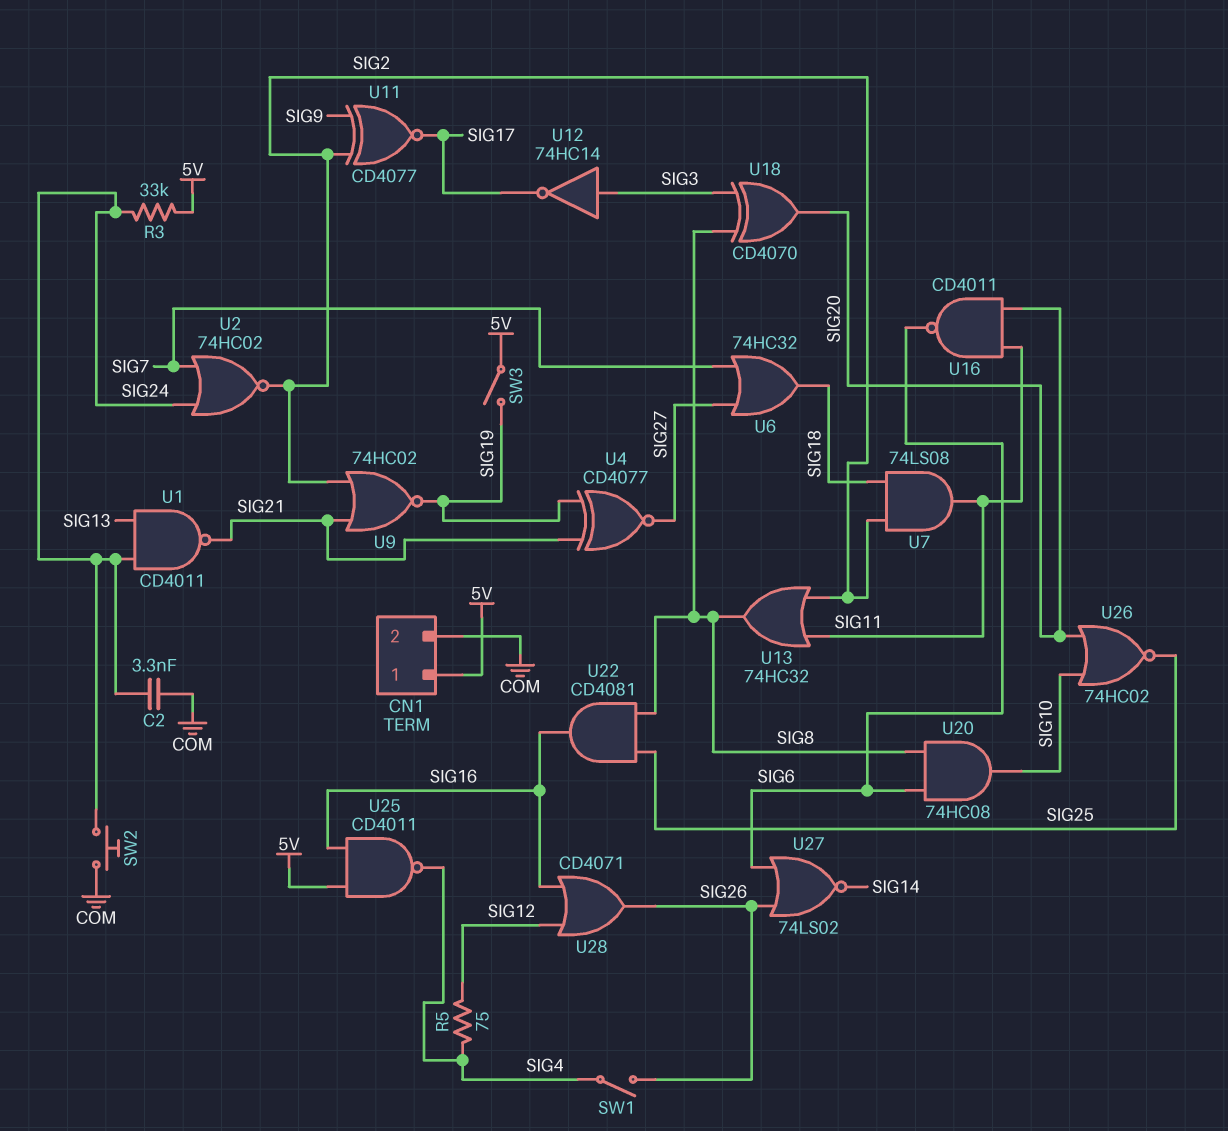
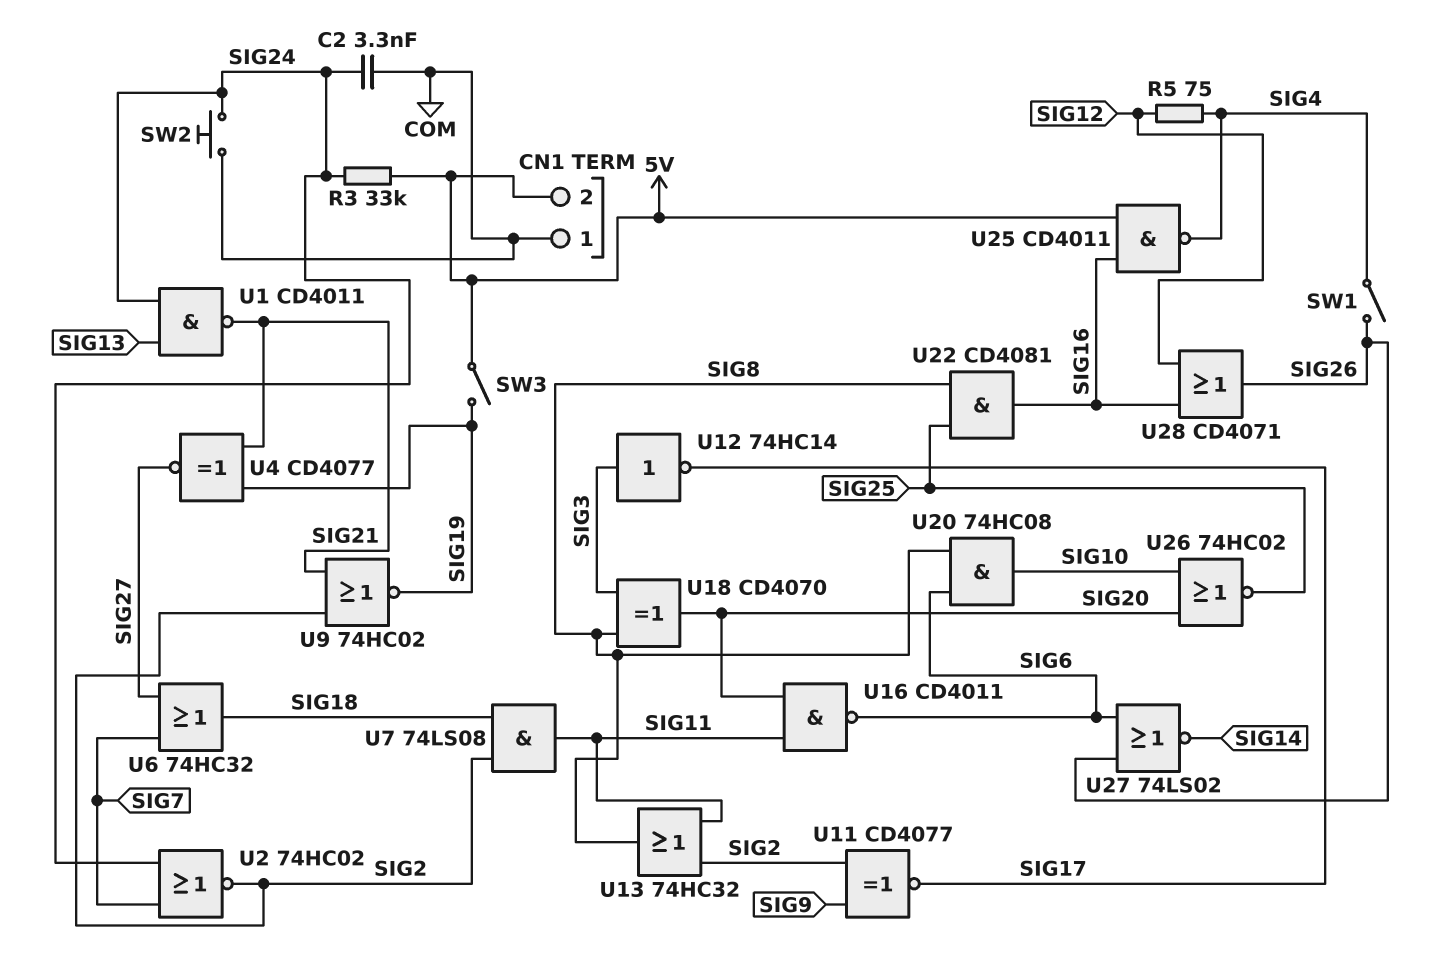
CN1 pin 1: 5V -> COM
CN1 pin 2: COM -> 5V

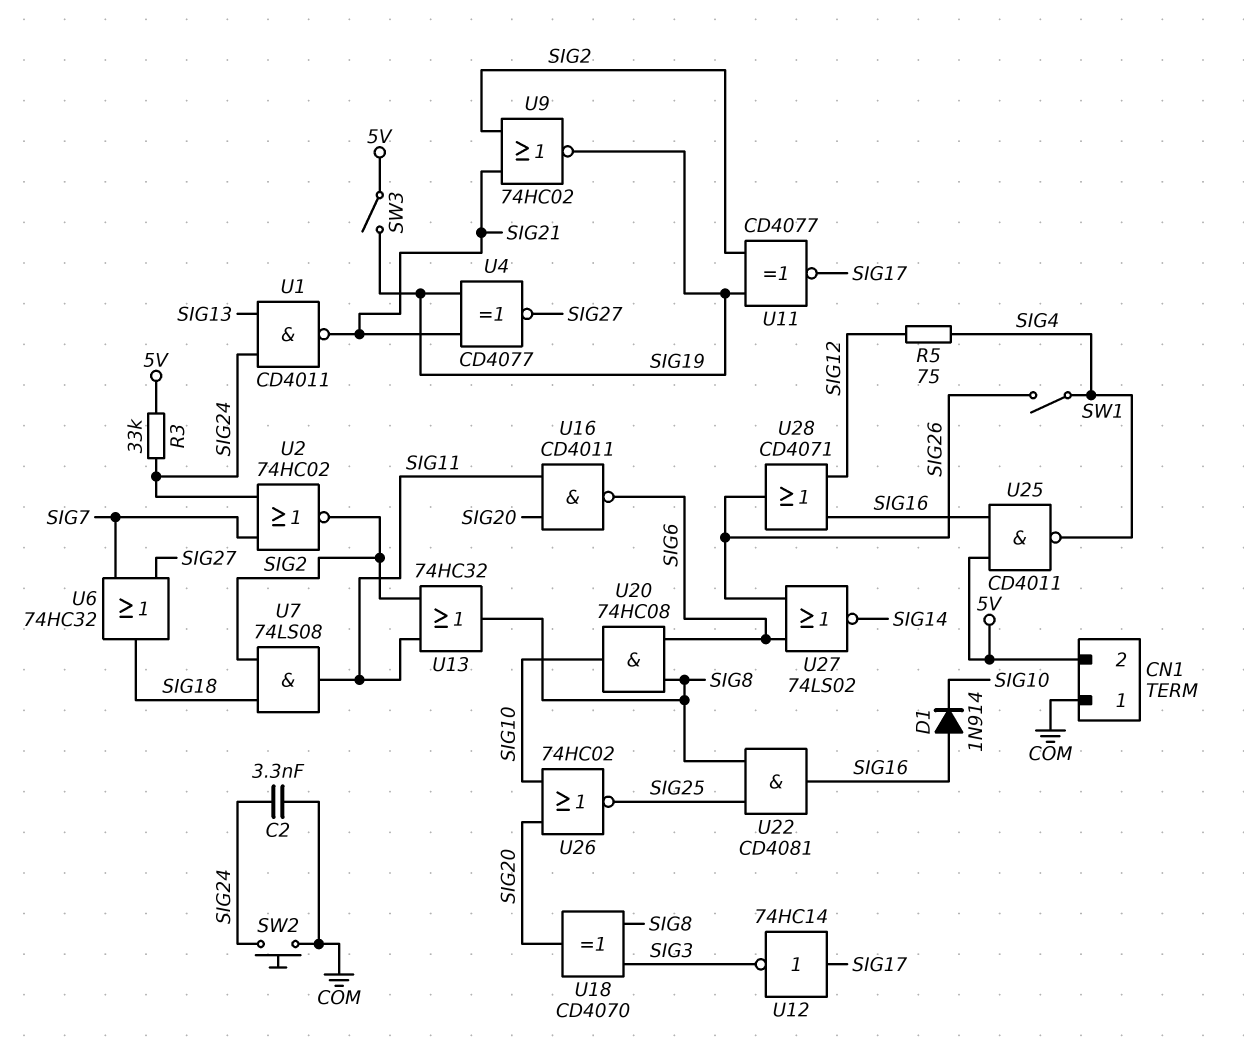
D1: none -> diode 1N914 (A SIG16, K SIG10)
U11: XNOR CD4077 (in SIG2, in SIG9, out SIG17) -> XNOR CD4077 (in SIG2, in SIG19, out SIG17)
U12: NOT 74HC14 (in SIG3, out SIG17) -> NOT 74HC14 (in SIG17, out SIG3)

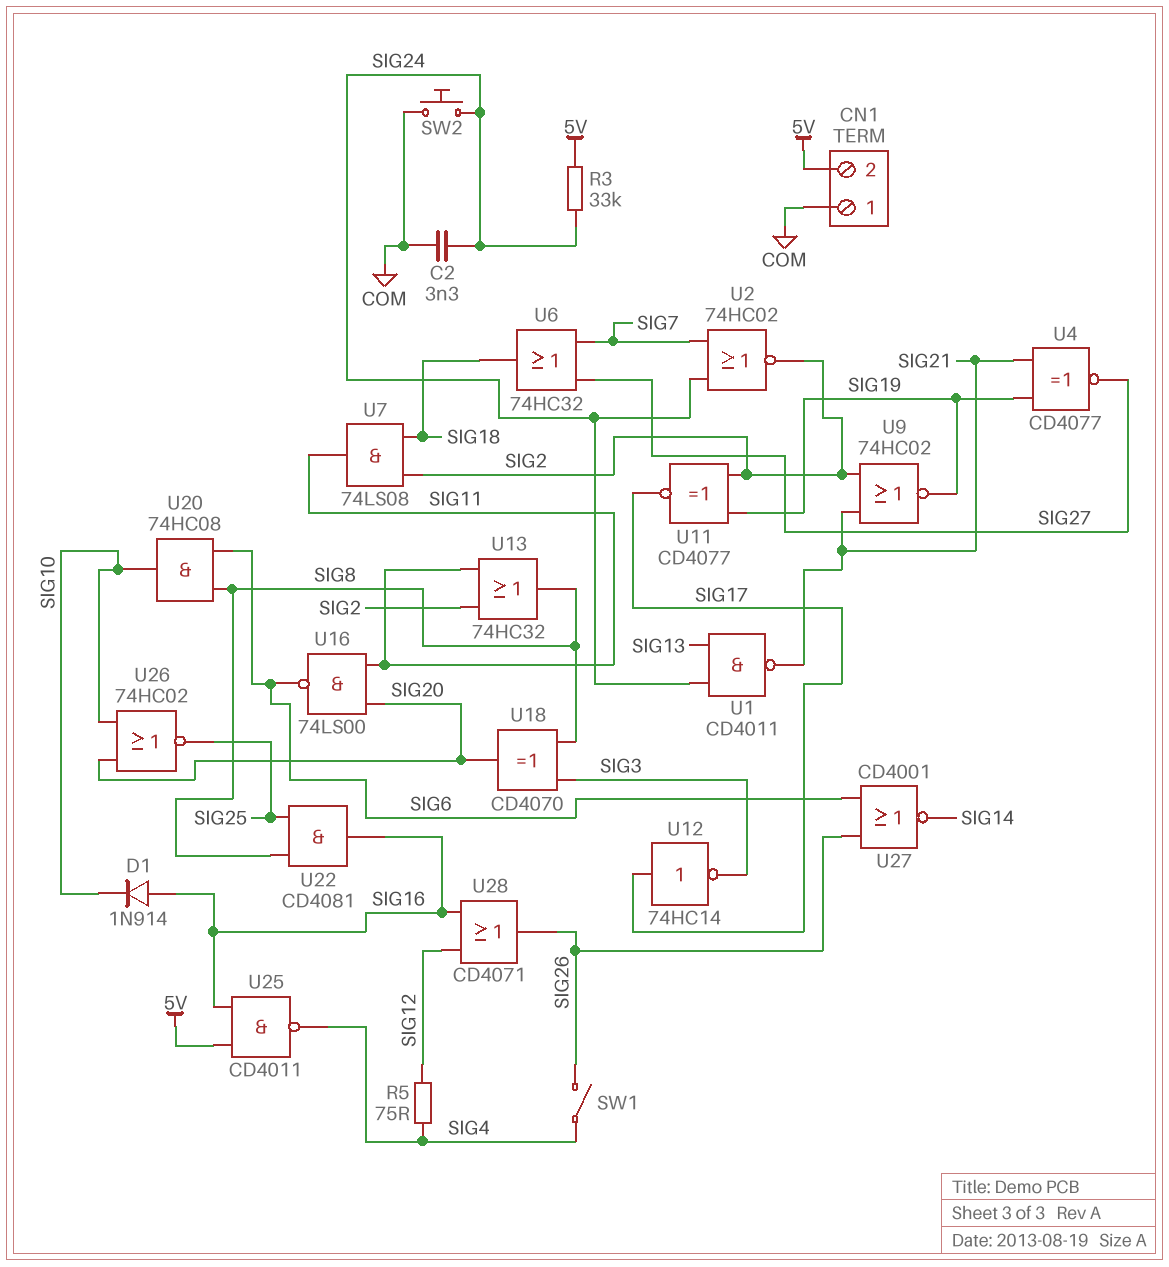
SW3: switch (5V, SIG19) -> none
U16: NAND CD4011 (in SIG11, in SIG20, out SIG6) -> NAND 74LS00 (in SIG11, in SIG20, out SIG6)
U27: NOR 74LS02 (in SIG6, in SIG26, out SIG14) -> NOR CD4001 (in SIG6, in SIG26, out SIG14)

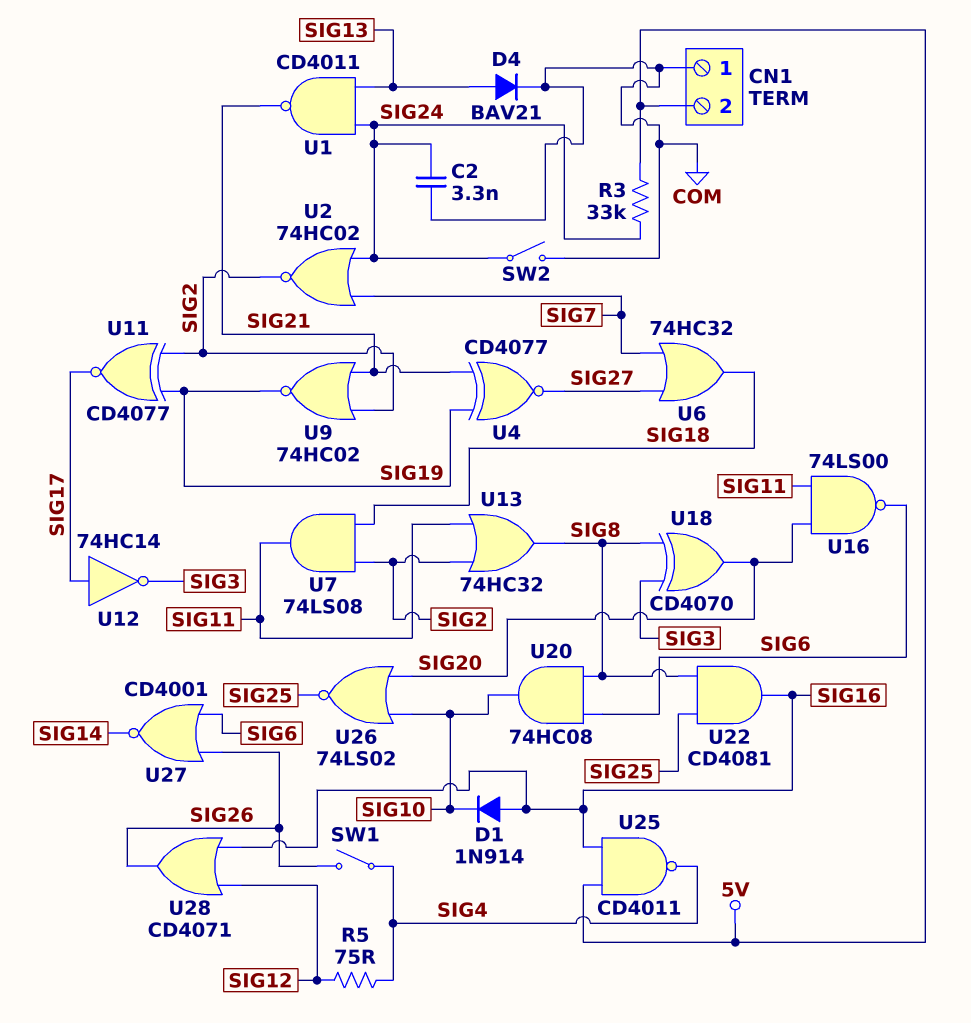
D4: none -> diode BAV21 (A SIG13, K COM)
SW2: button (COM, SIG24) -> switch (COM, SIG24)
U26: NOR 74HC02 (in SIG10, in SIG20, out SIG25) -> NOR 74LS02 (in SIG10, in SIG20, out SIG25)

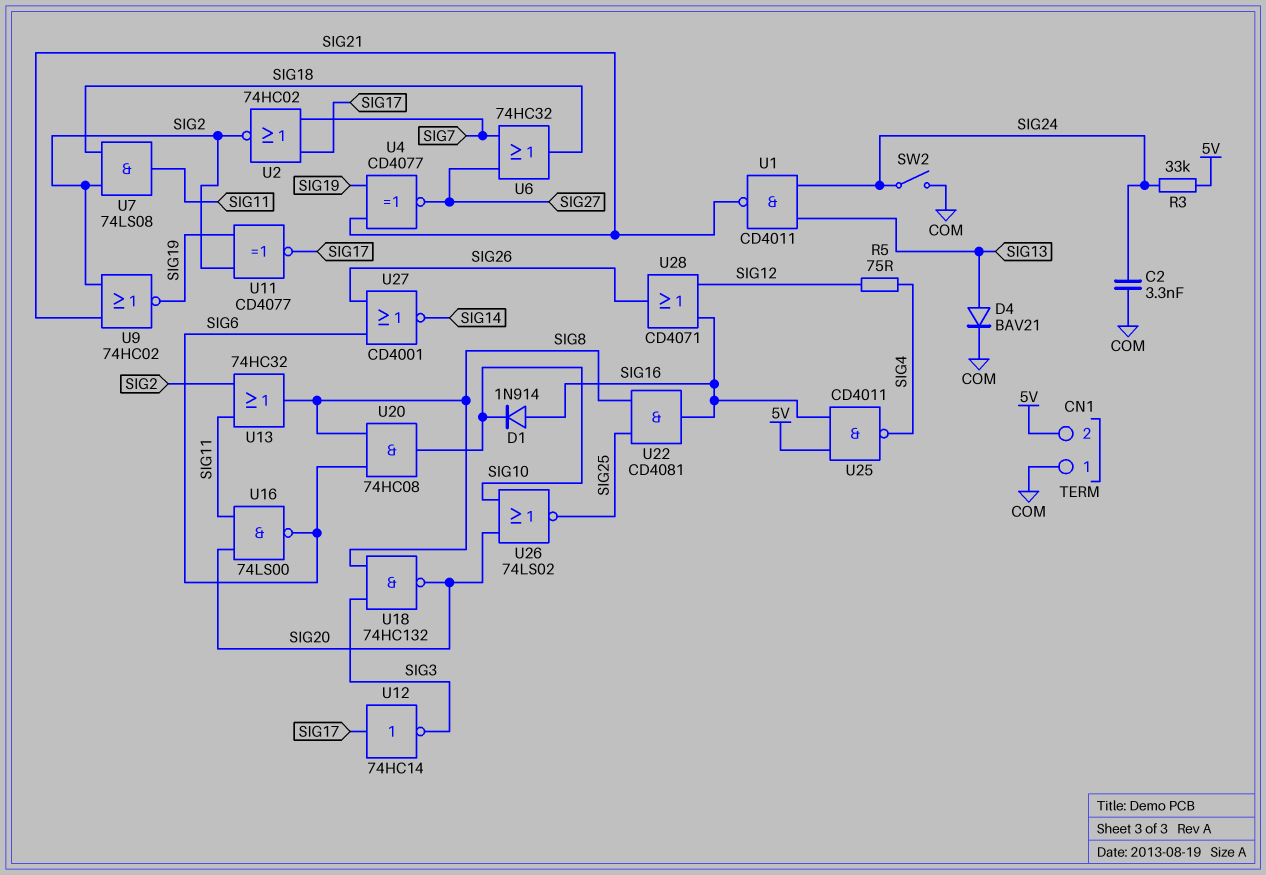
SW1: switch (SIG4, SIG26) -> none
U2: NOR 74HC02 (in SIG7, in SIG24, out SIG2) -> NOR 74HC02 (in SIG7, in SIG17, out SIG2)
U18: XOR CD4070 (in SIG3, in SIG8, out SIG20) -> NAND 74HC132 (in SIG3, in SIG8, out SIG20)

